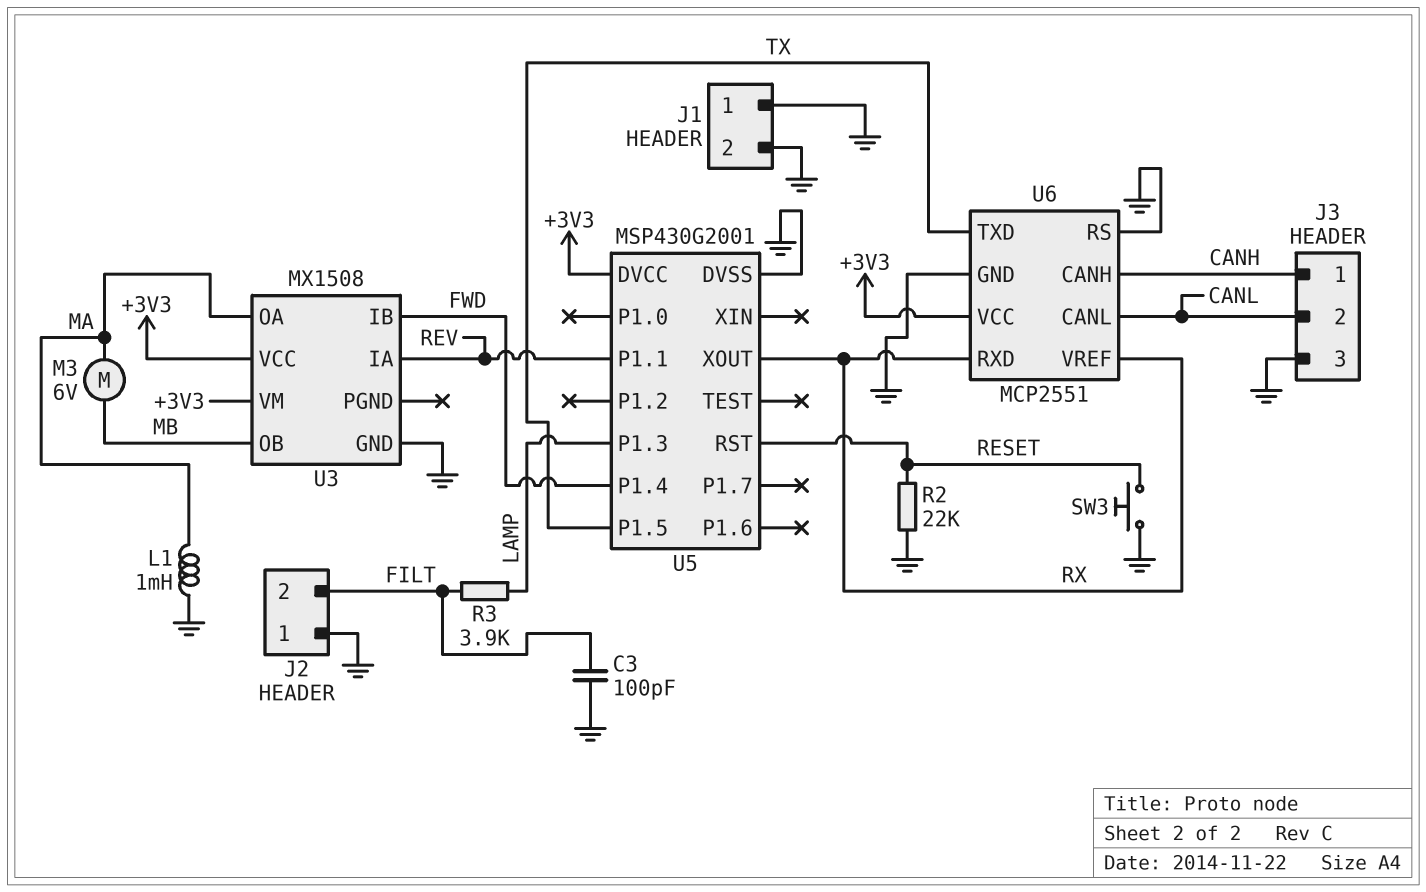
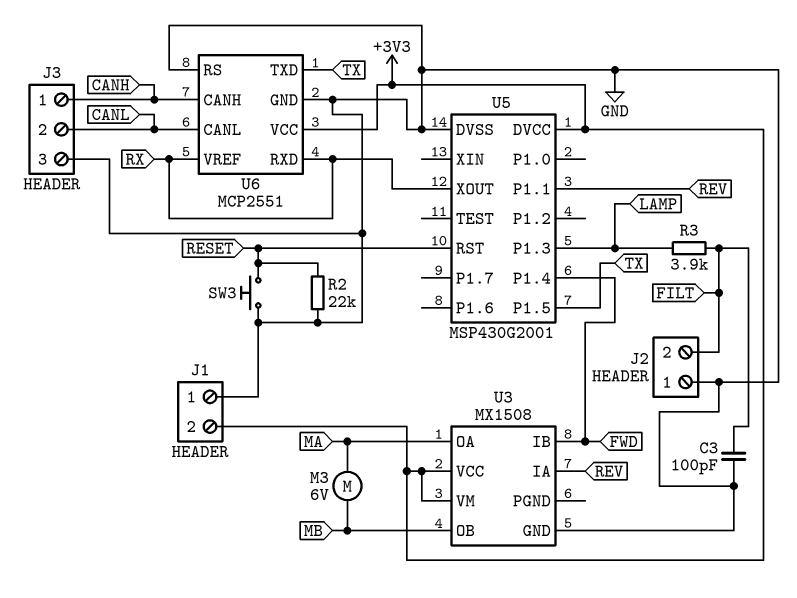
J1 pin 2: GND -> +3V3
L1: 1mH (GND, MA) -> none

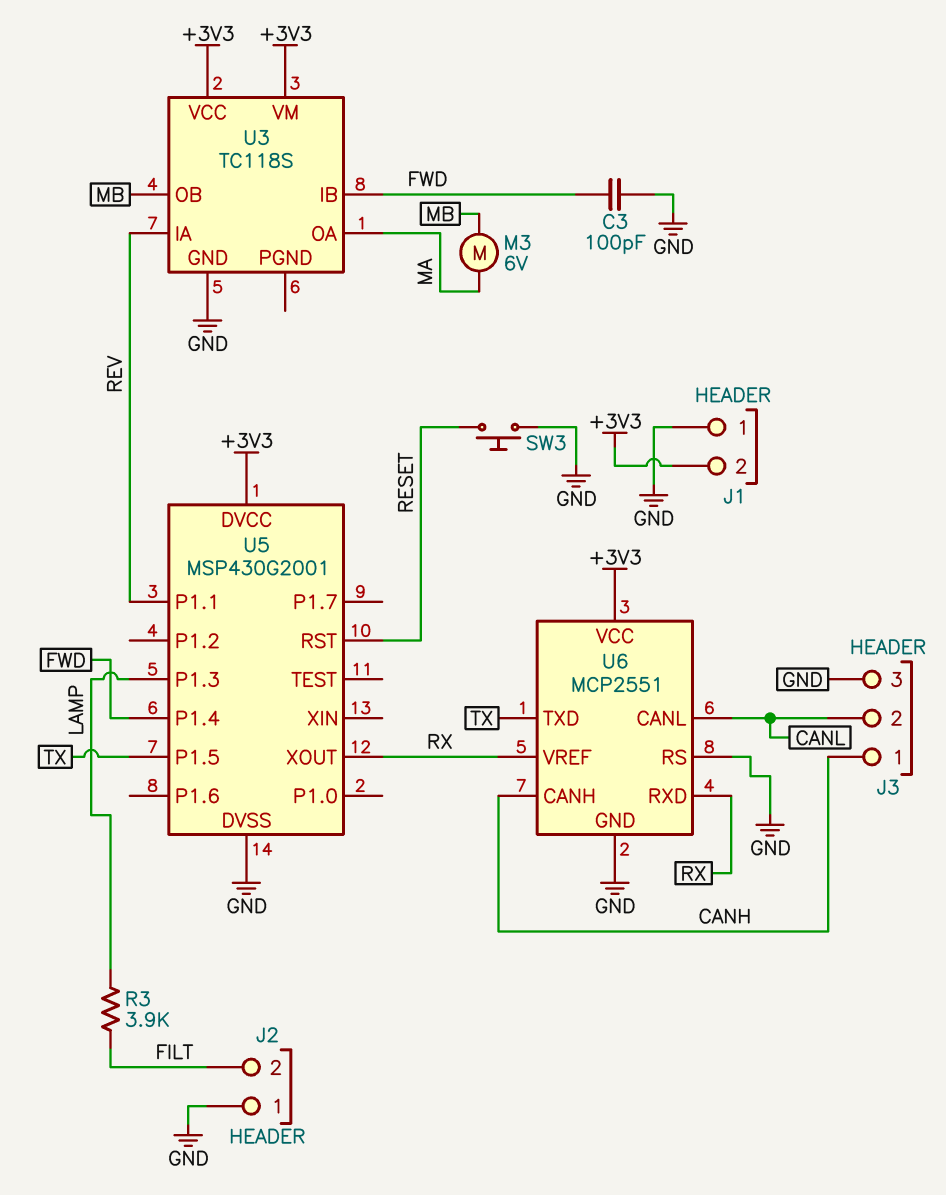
C3: 100pF (FILT, GND) -> 100pF (FWD, GND)
R2: 22k (GND, RESET) -> none
U3: MX1508 -> TC118S

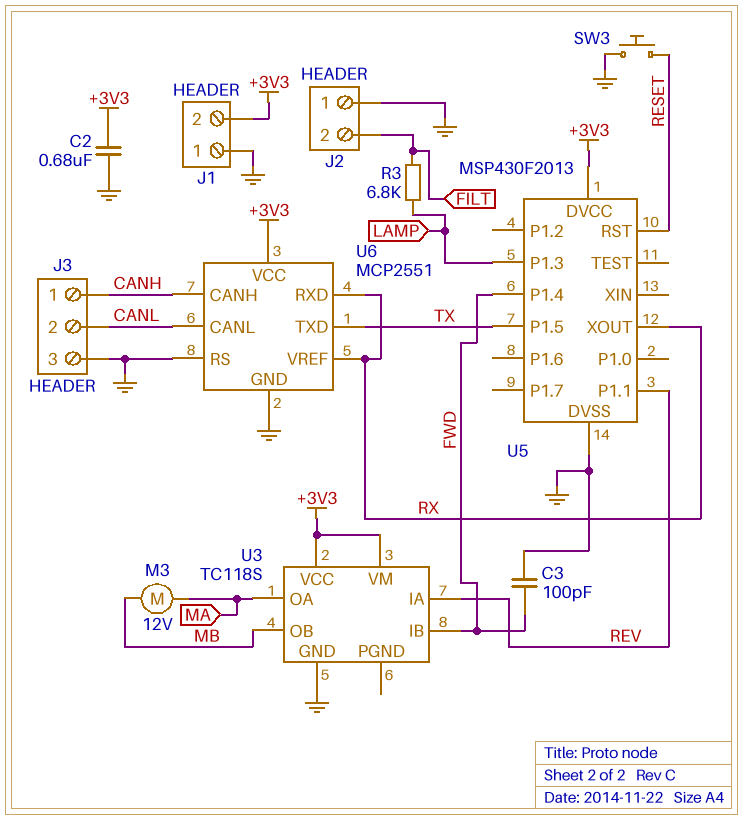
C2: none -> 680nF (+3V3, GND)
M3: motor 6V (MA, MB) -> motor 12V (MA, MB)
R3: 3.9k (FILT, LAMP) -> 6.8k (FILT, LAMP)
U5: MSP430G2001 -> MSP430F2013

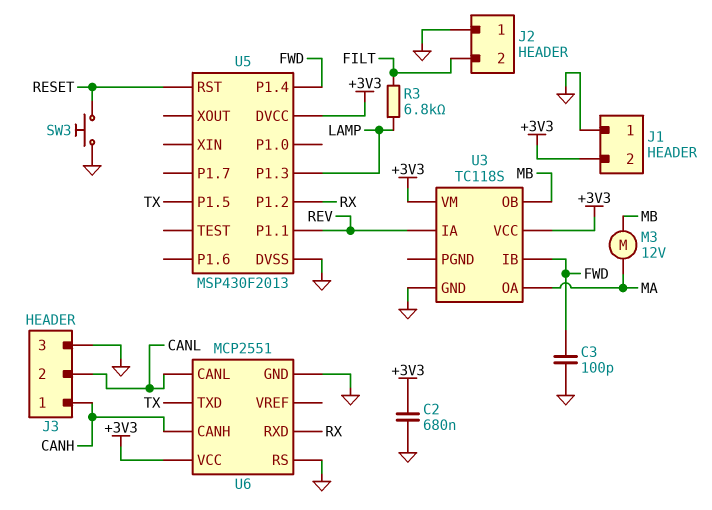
U5 pin P1.2: none -> RX
U5 pin XOUT: RX -> none
U6 pin VREF: RX -> none

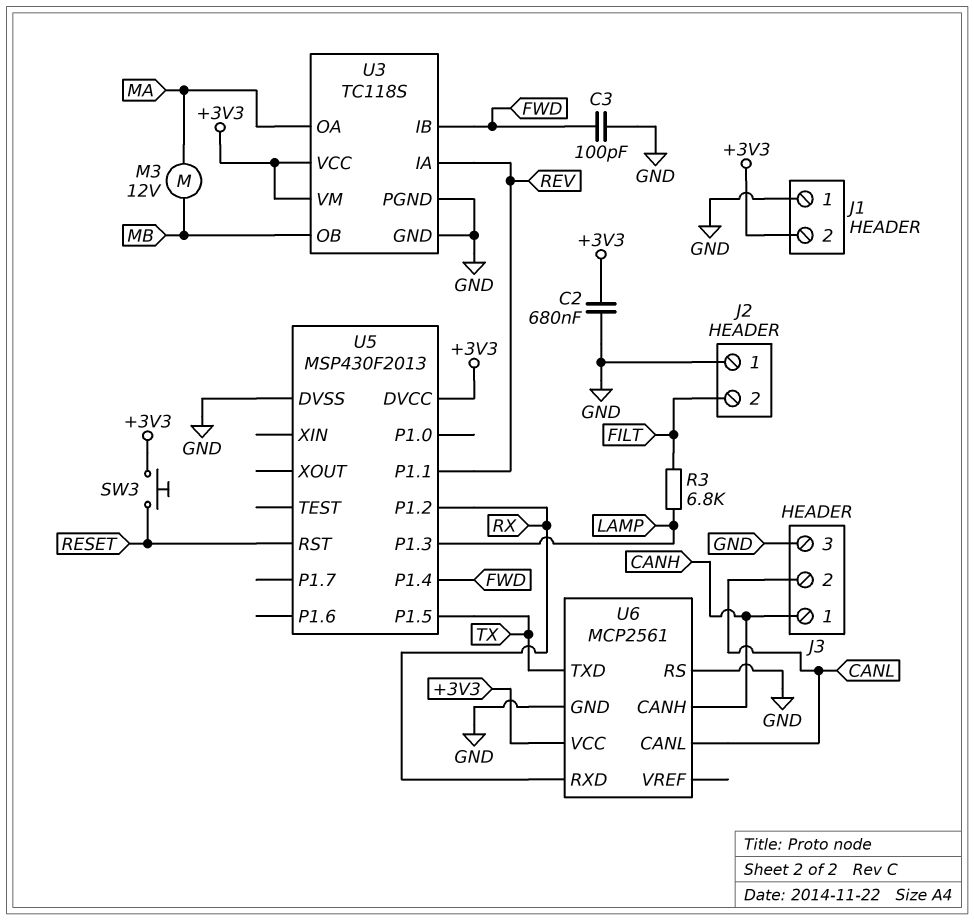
SW3: button (GND, RESET) -> button (+3V3, RESET)
U3 pin PGND: none -> GND
U6: MCP2551 -> MCP2561

